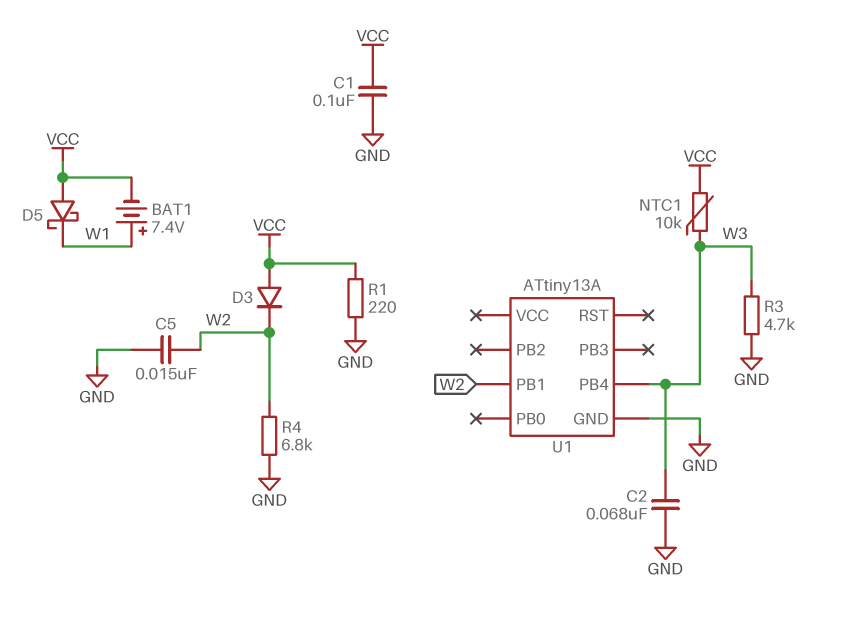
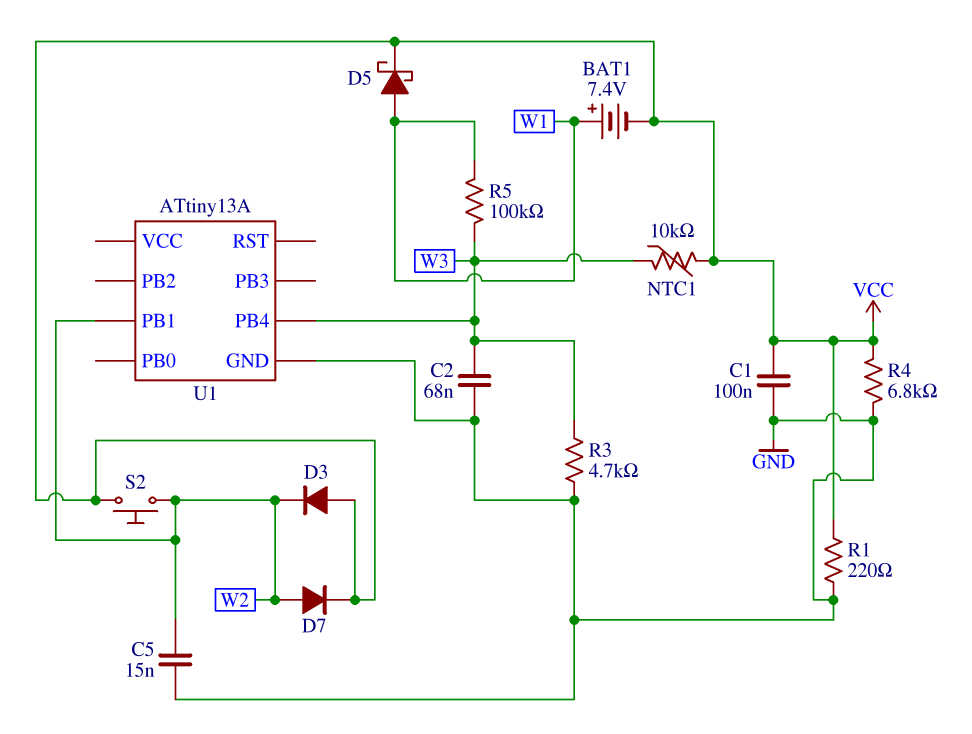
D5: schottky (A VCC, K W1) -> schottky (A W1, K VCC)
D7: none -> diode (A W2, K VCC)
R4: 6.8k (GND, W2) -> 6.8k (GND, VCC)
R5: none -> 100k (W1, W3)
S2: none -> button (VCC, W2)

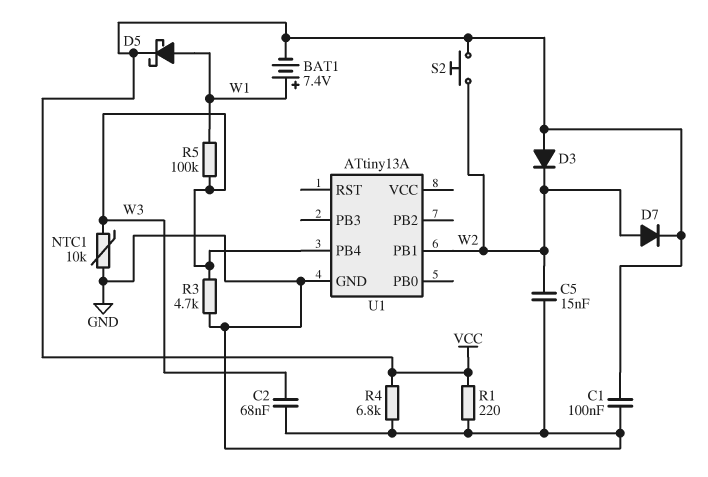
NTC1: 10k (VCC, W3) -> 10k (GND, W3)

